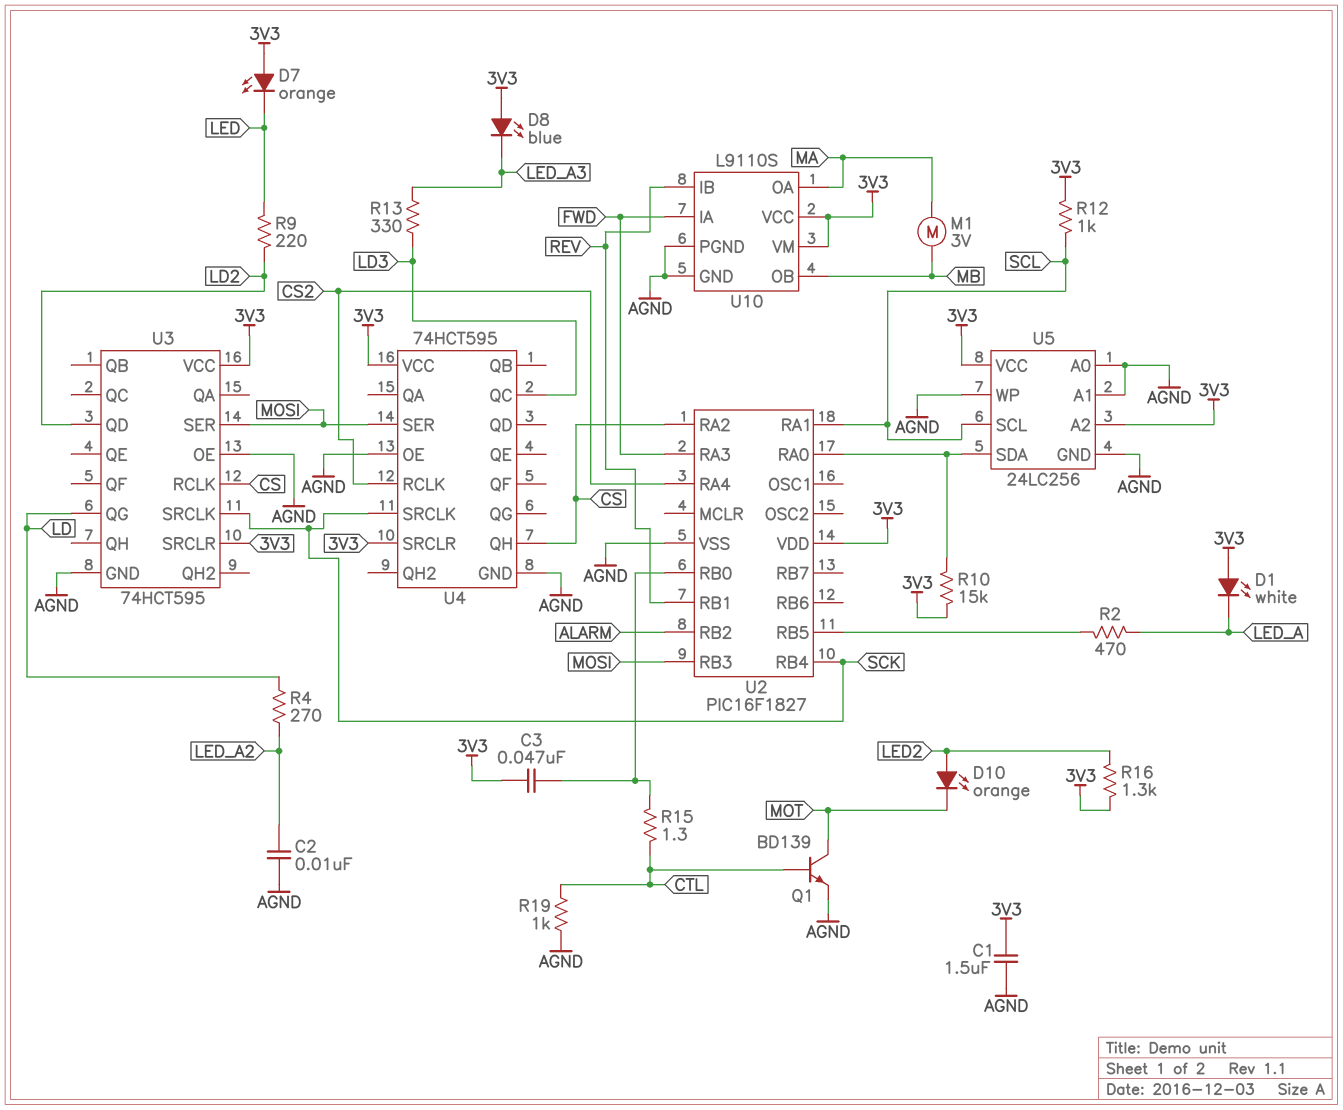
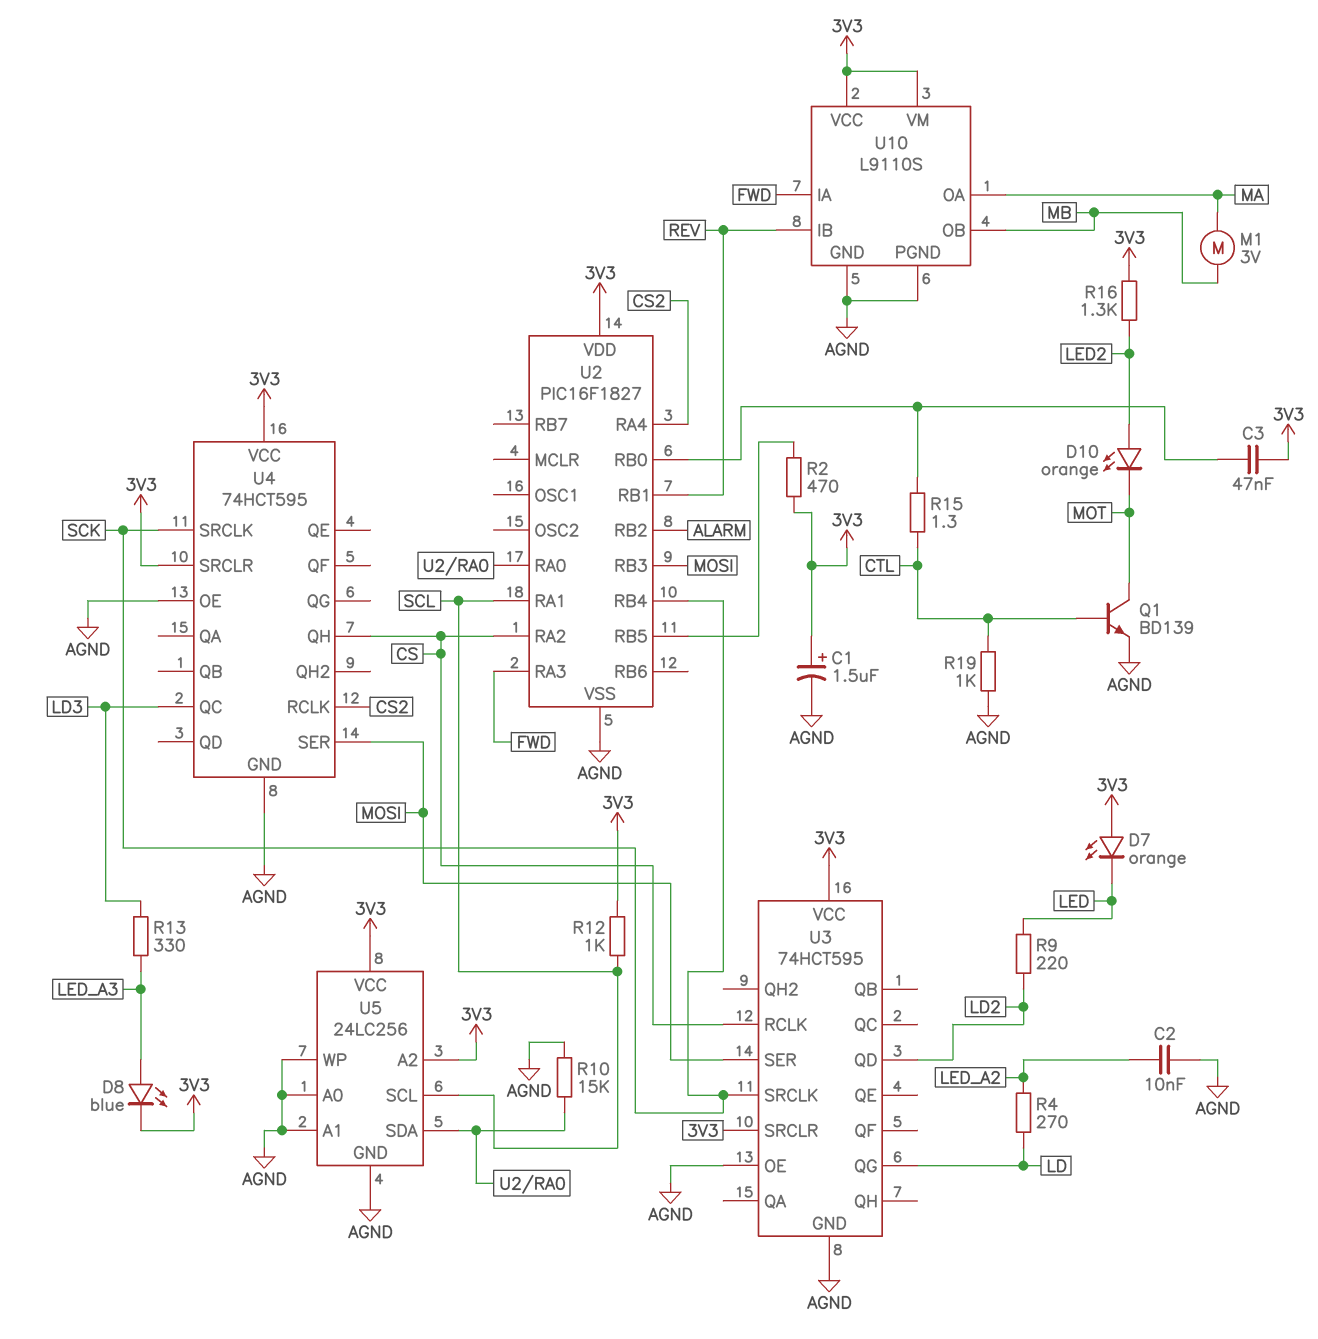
C1: 1.5uF (3V3, AGND) -> 1.5uF (plus 3V3, minus AGND)
D1: LED white (A 3V3, K LED_A) -> none
D8: LED blue (A 3V3, K LED_A3) -> LED blue (A LED_A3, K 3V3)
R2: 470 (LED_A, U2/RB5) -> 470 (3V3, U2/RB5)
R10: 15k (3V3, U2/RA0) -> 15k (AGND, U2/RA0)

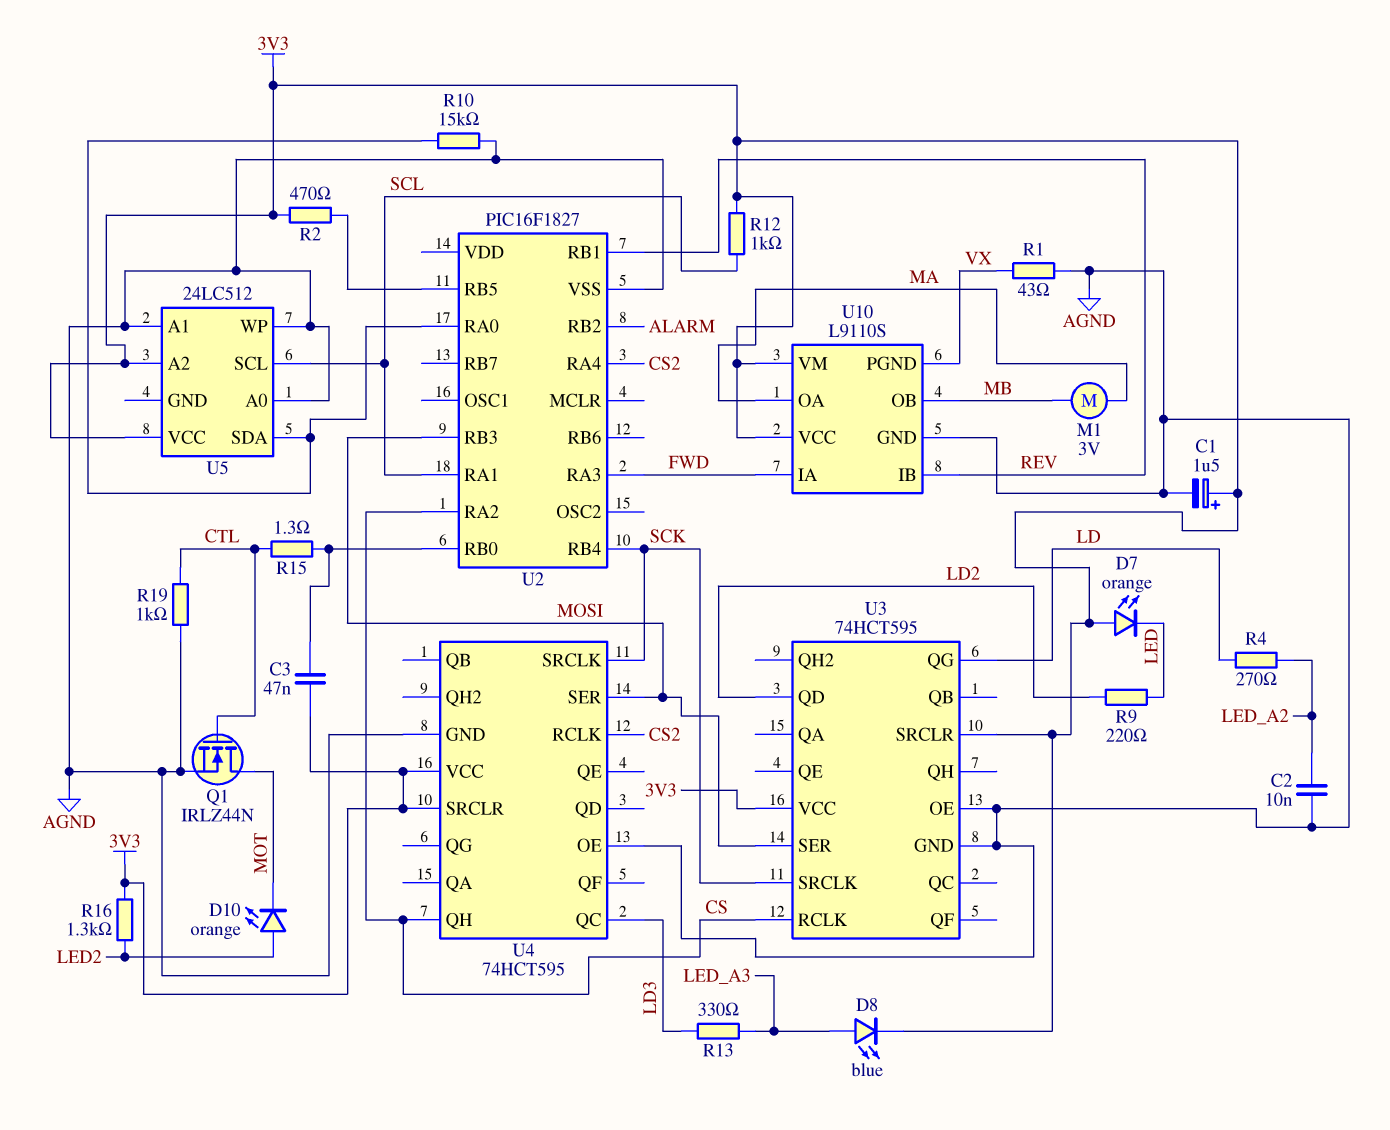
Q1: NPN BD139 (B CTL, C MOT, E AGND) -> NMOS IRLZ44N (G CTL, D MOT, S AGND)
R1: none -> 43 (AGND, VX)
U2 pin VDD: 3V3 -> none
U5: 24LC256 -> 24LC512
U5 pin GND: AGND -> none
U10 pin PGND: AGND -> VX

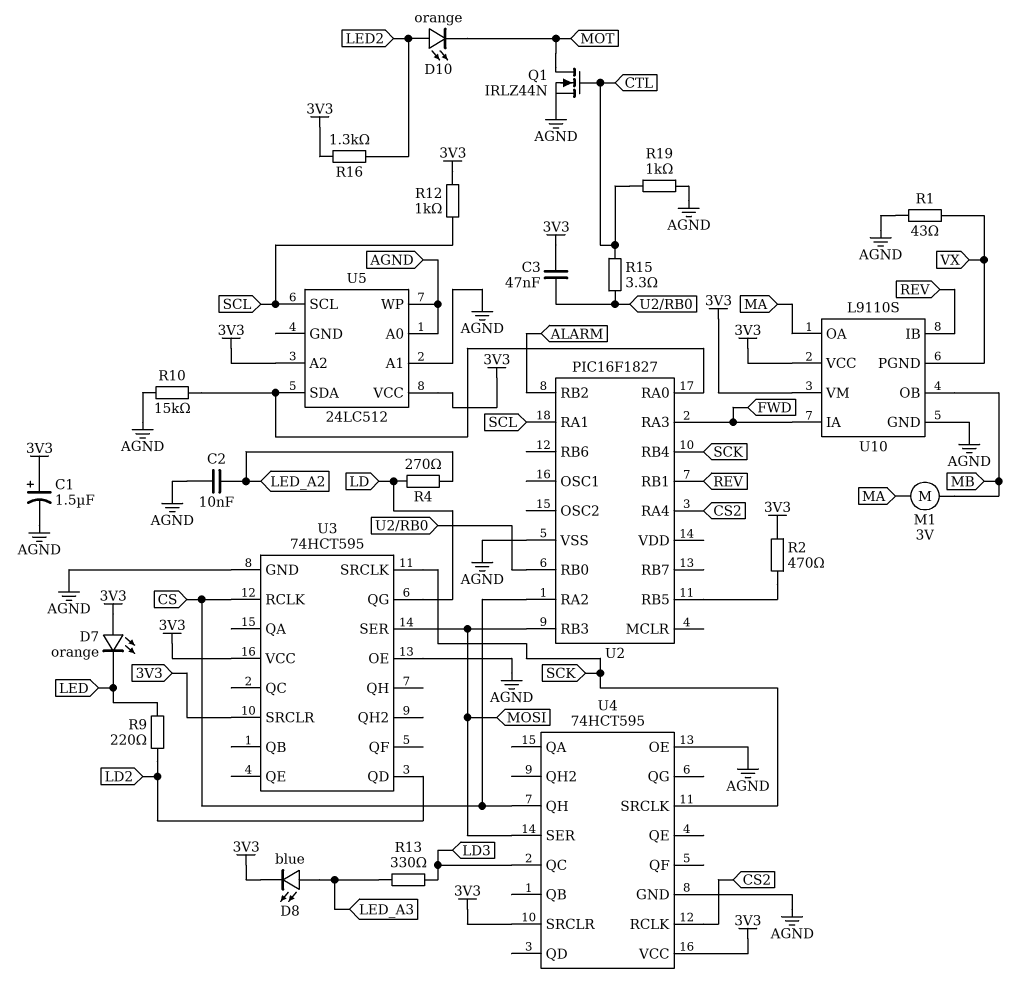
R15: 1.3 (CTL, U2/RB0) -> 3.3 (CTL, U2/RB0)

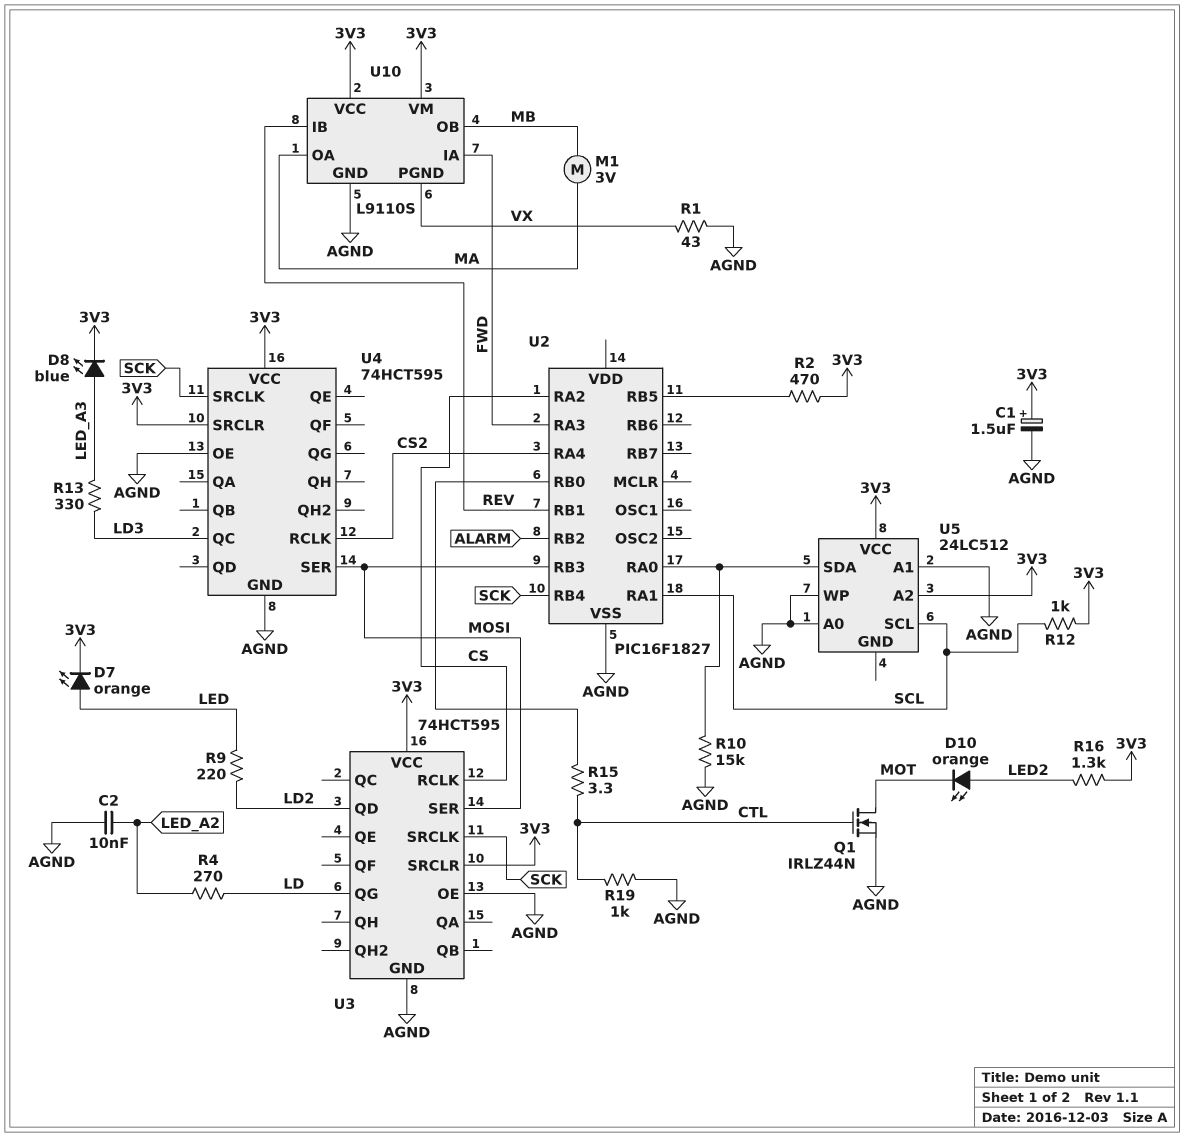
C3: 47nF (3V3, U2/RB0) -> none
D7: LED orange (A 3V3, K LED) -> LED orange (A LED, K 3V3)
U4 pin QH: CS -> none

